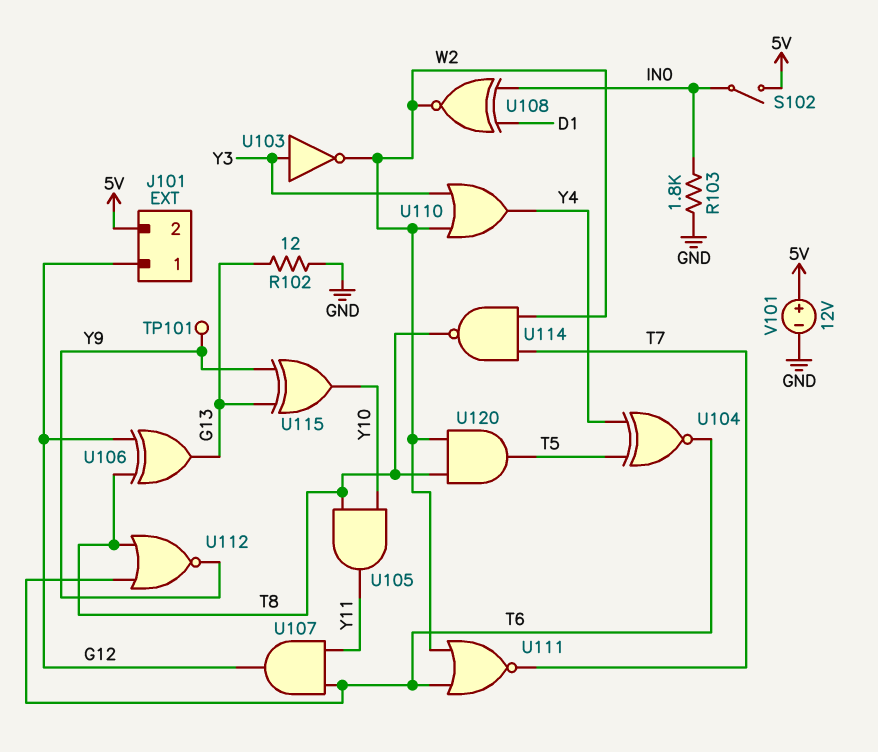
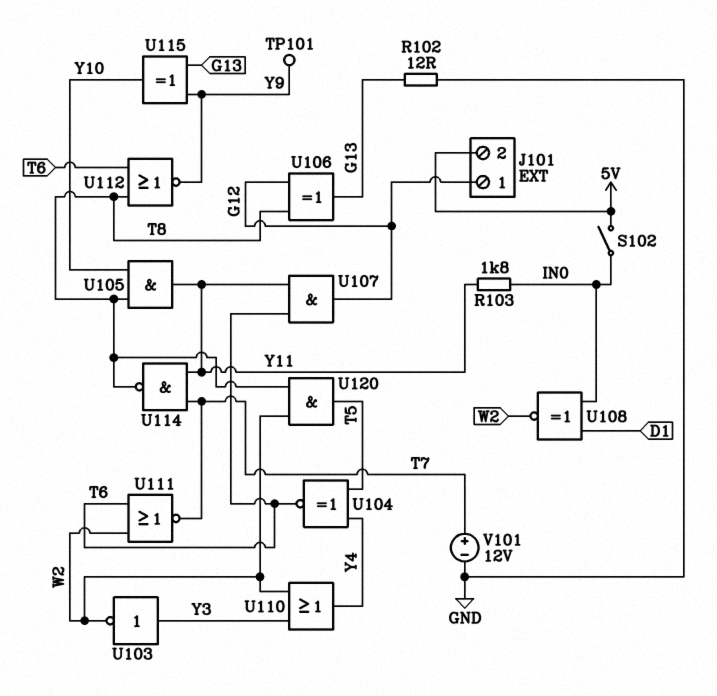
R103: 1.8k (GND, IN0) -> 1.8k (IN0, Y11)
U114: NAND (in T7, in W2, out T8) -> NAND (in T7, in Y11, out T8)
V101: 12V (plus 5V, minus GND) -> 12V (plus T7, minus GND)

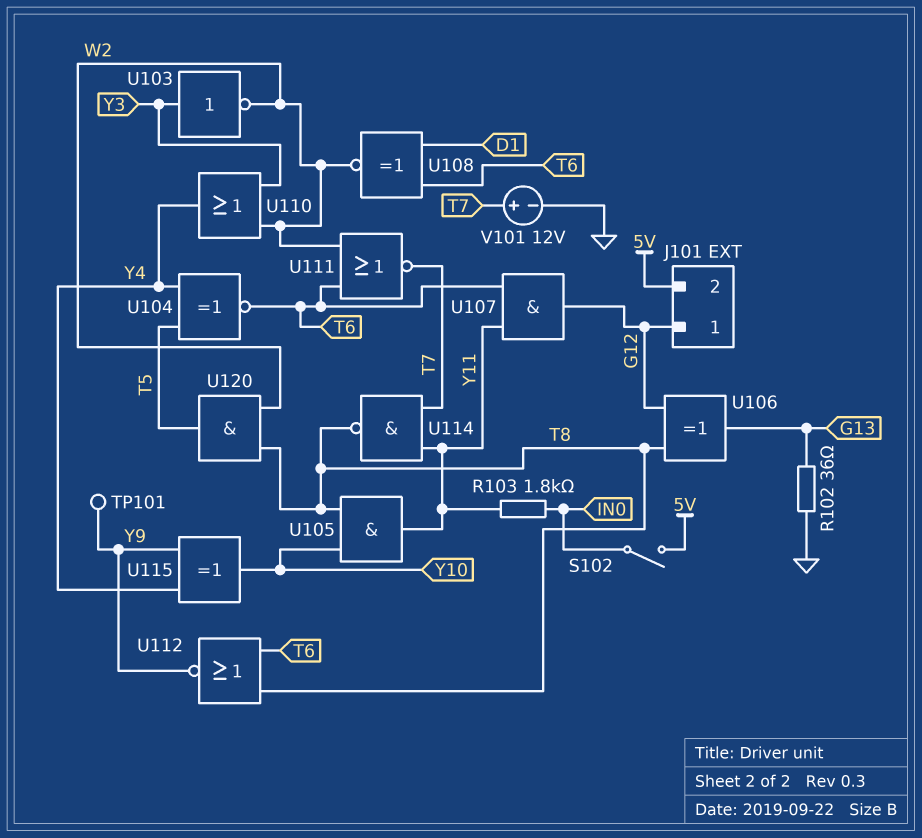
R102: 12 (G13, GND) -> 36 (G13, GND)
U108: XNOR (in D1, in IN0, out W2) -> XNOR (in D1, in T6, out W2)
U115: XOR (in G13, in Y9, out Y10) -> XOR (in Y4, in Y9, out Y10)

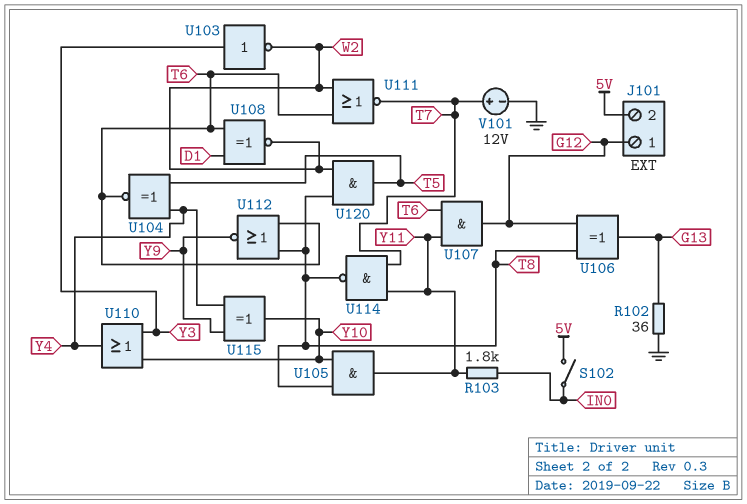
TP101: test point (Y9) -> none
U110: OR (in W2, in Y3, out Y4) -> OR (in Y3, in Y10, out Y4)

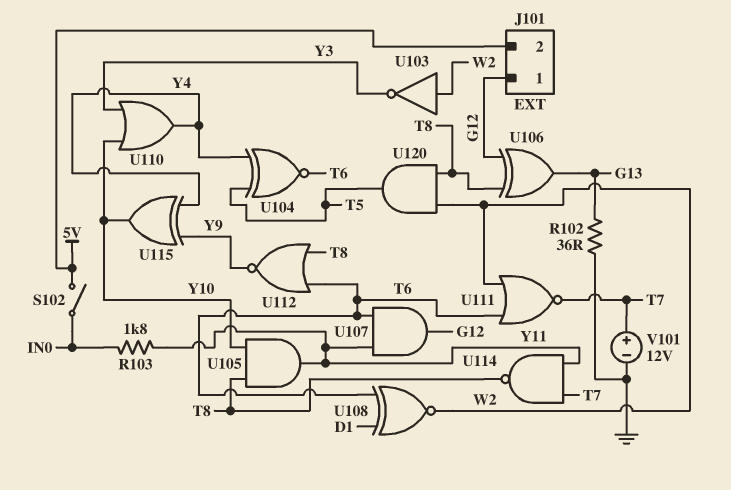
U103: NOT (in Y3, out W2) -> NOT (in W2, out Y3)

